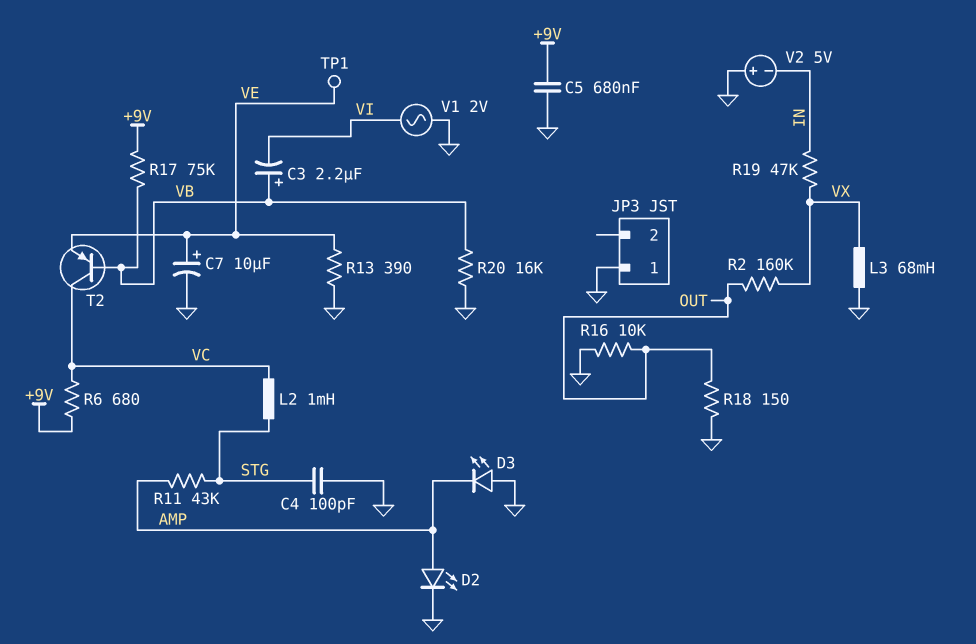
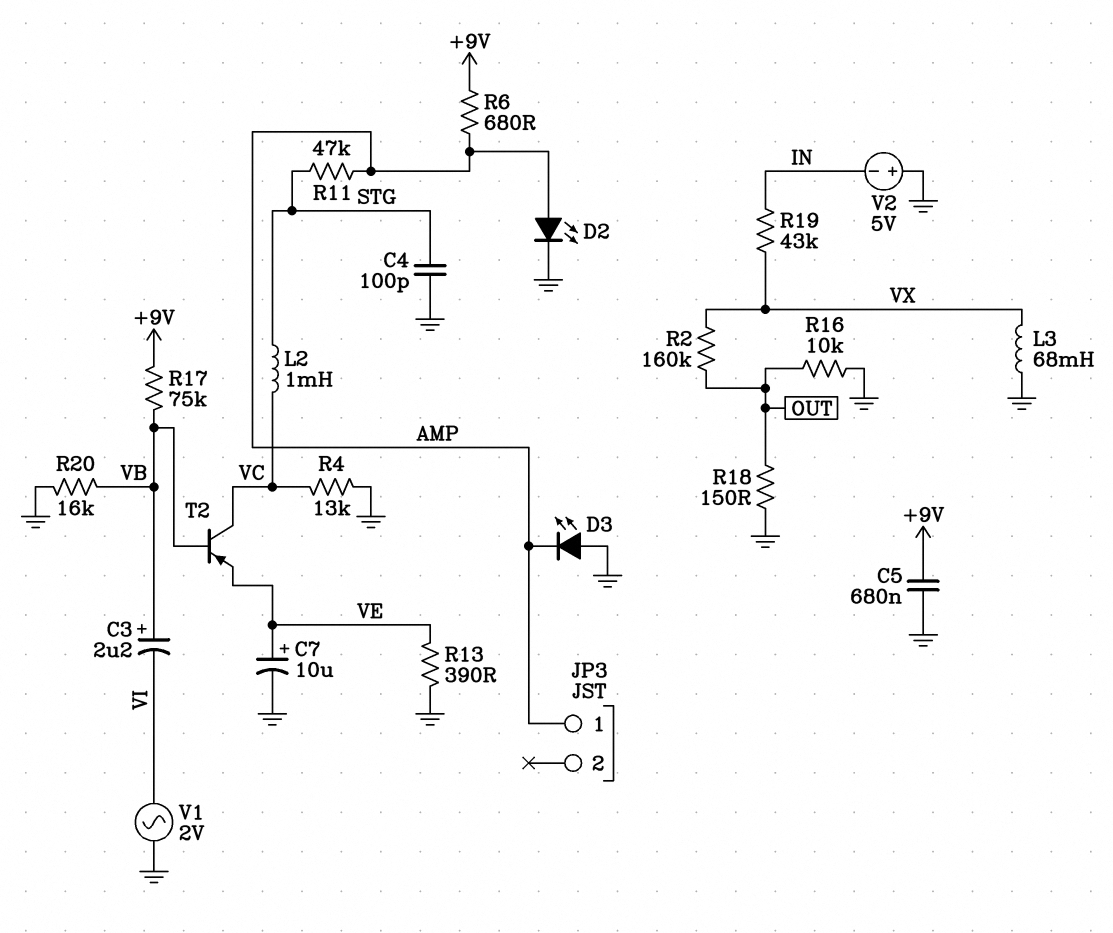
JP3 pin 1: GND -> AMP
R4: none -> 13k (GND, VC)
R6: 680 (+9V, VC) -> 680 (+9V, AMP)
R11: 43k (AMP, STG) -> 47k (AMP, STG)
R19: 47k (IN, VX) -> 43k (IN, VX)
TP1: test point (VE) -> none

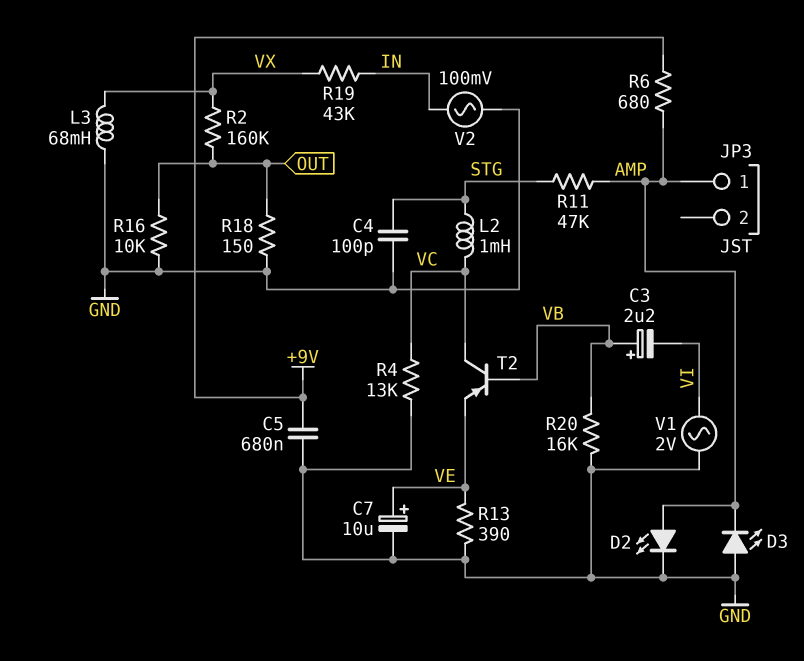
R17: 75k (+9V, VB) -> none
V2: 5V (plus GND, minus IN) -> AC 100mV (GND, IN)

